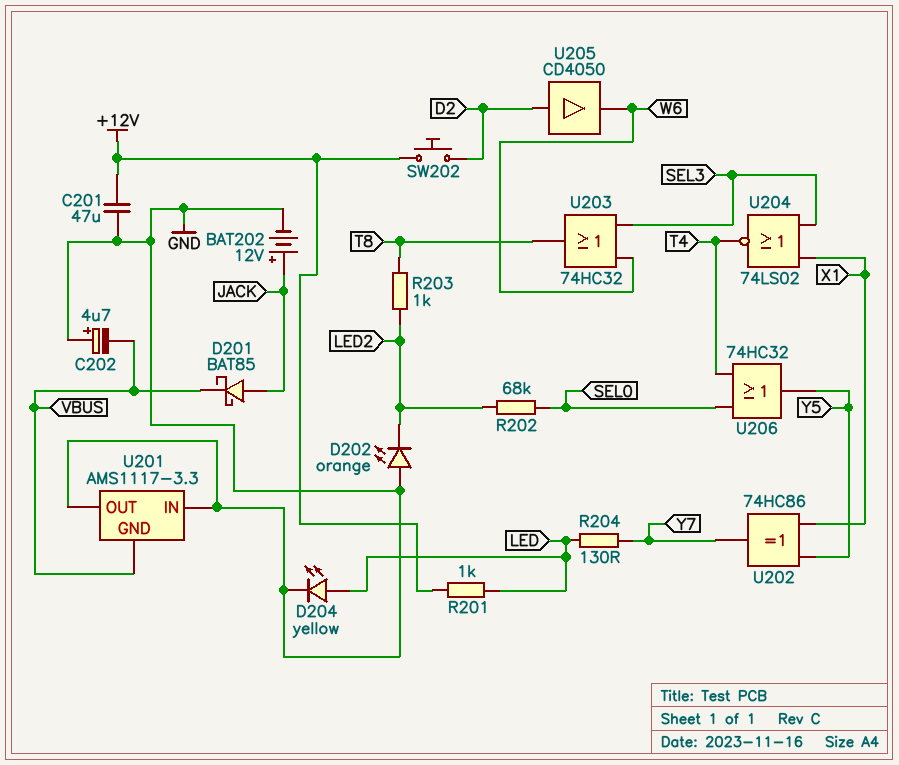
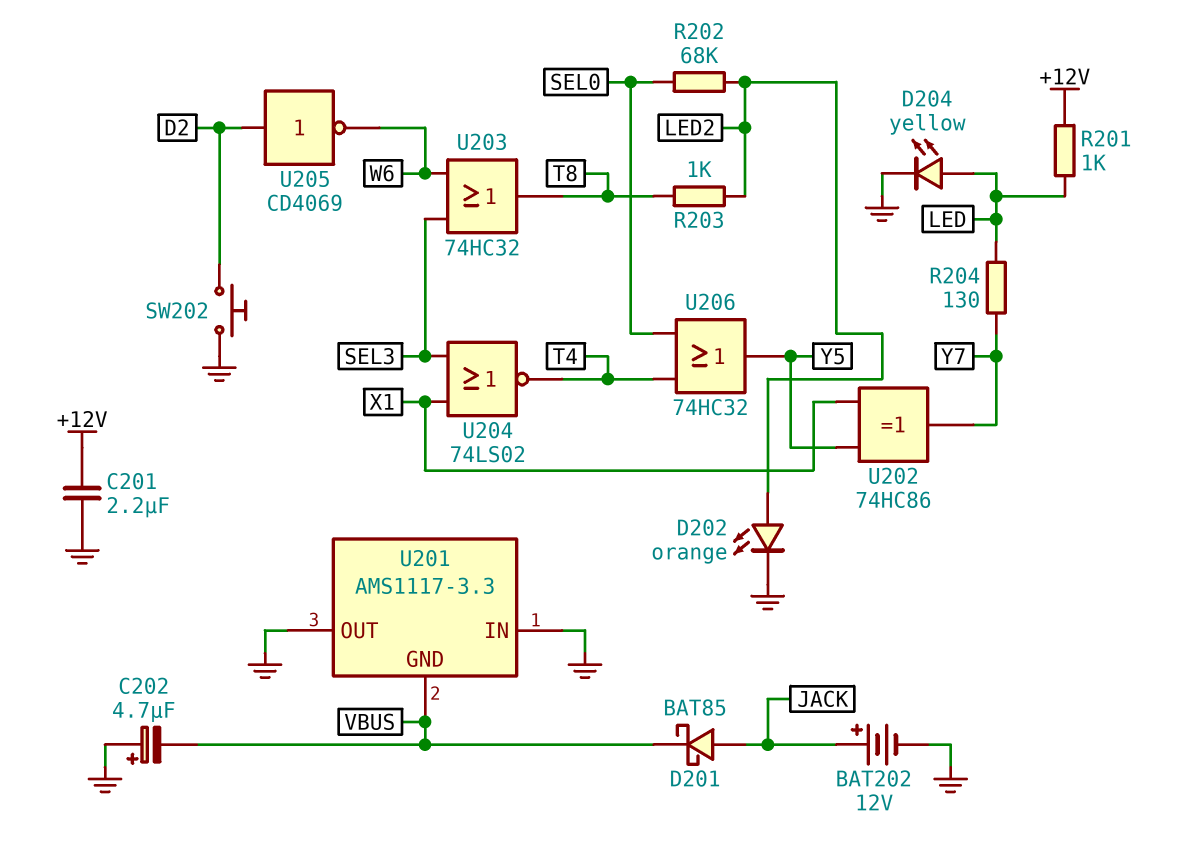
C201: 47uF (+12V, GND) -> 2.2uF (+12V, GND)
D202: LED orange (A GND, K LED2) -> LED orange (A LED2, K GND)
SW202: button (+12V, D2) -> button (D2, GND)
U205: buffer CD4050 (in D2, out W6) -> NOT CD4069 (in D2, out W6)

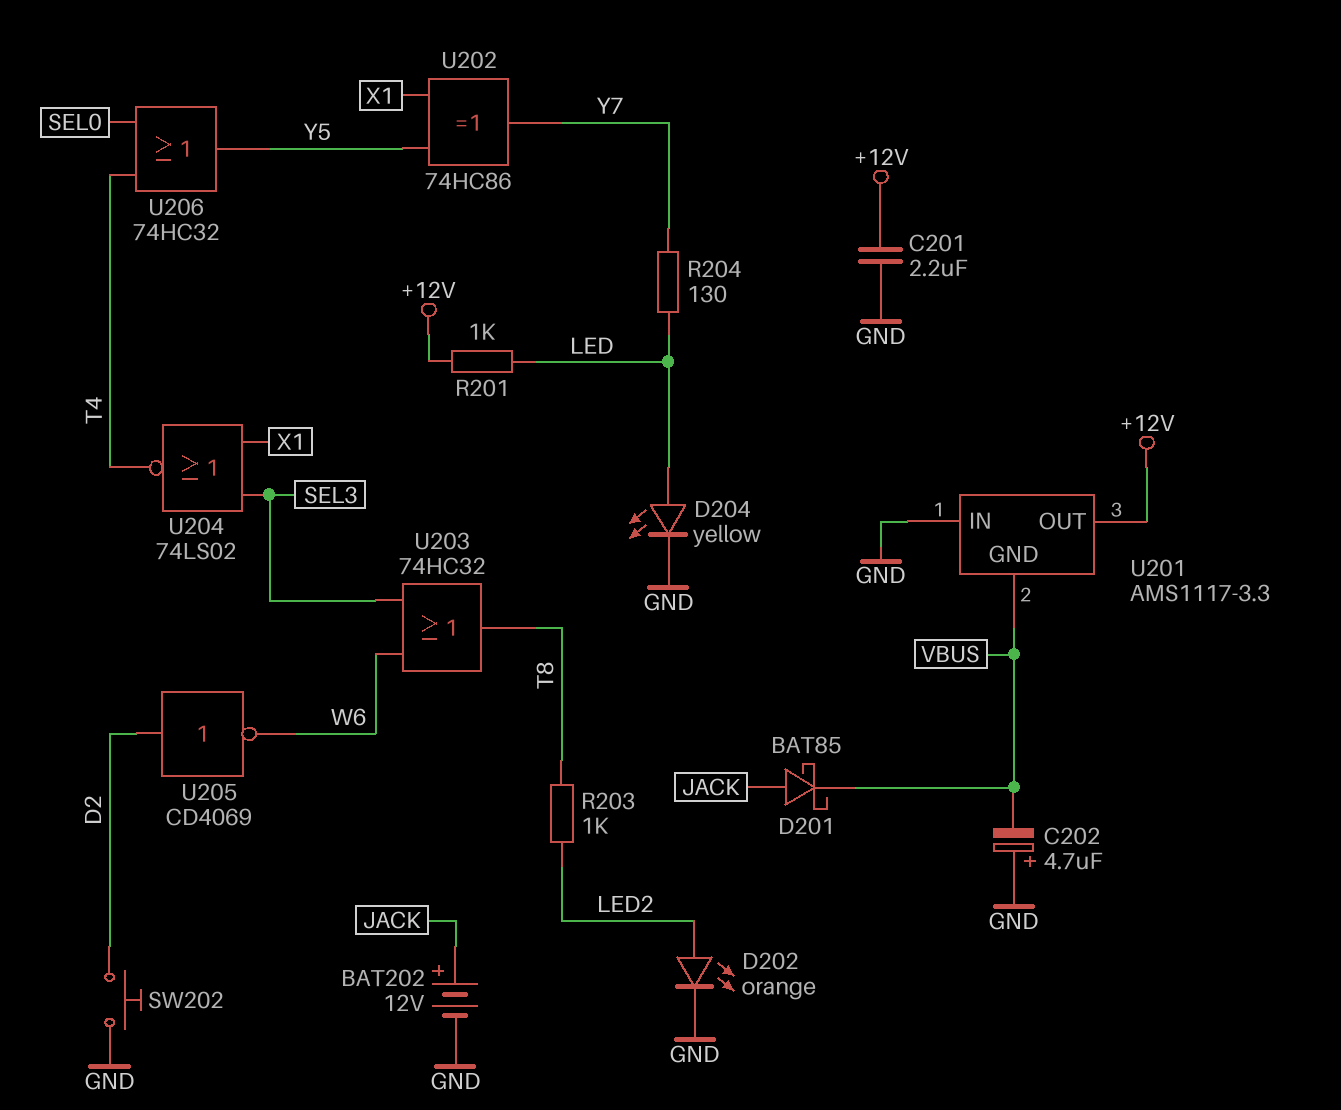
R202: 68k (LED2, SEL0) -> none
U201 pin OUT: GND -> +12V

